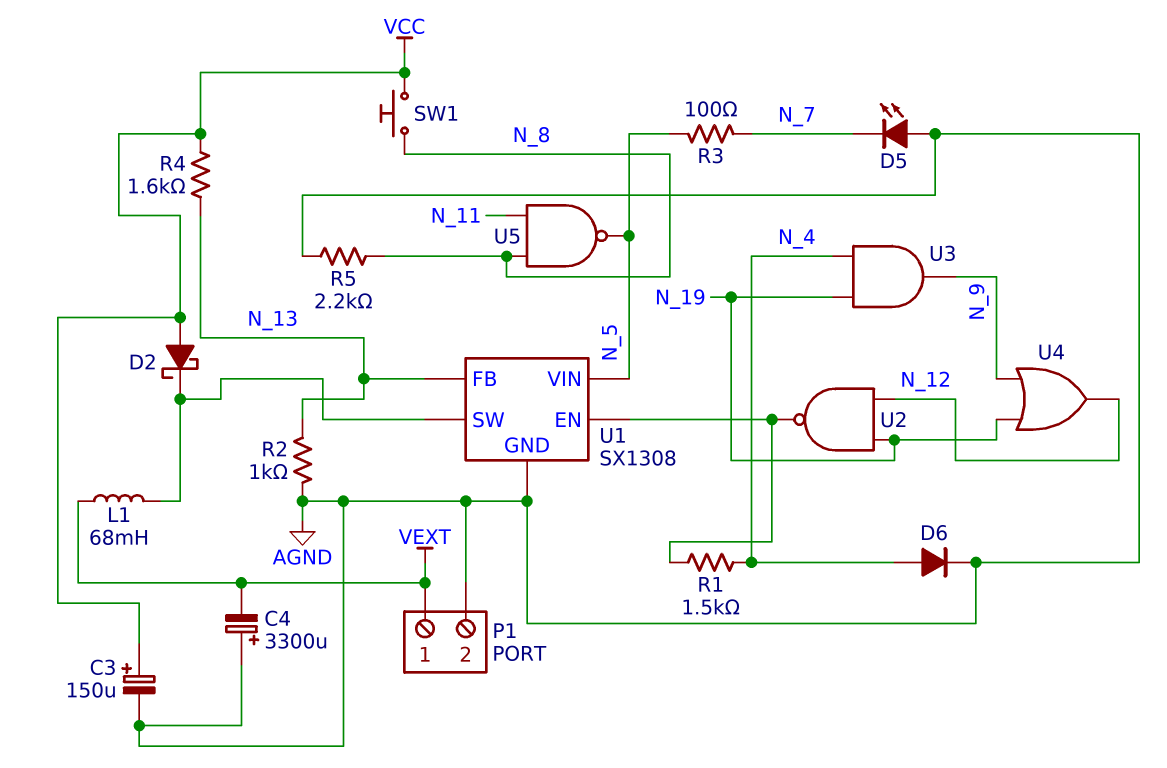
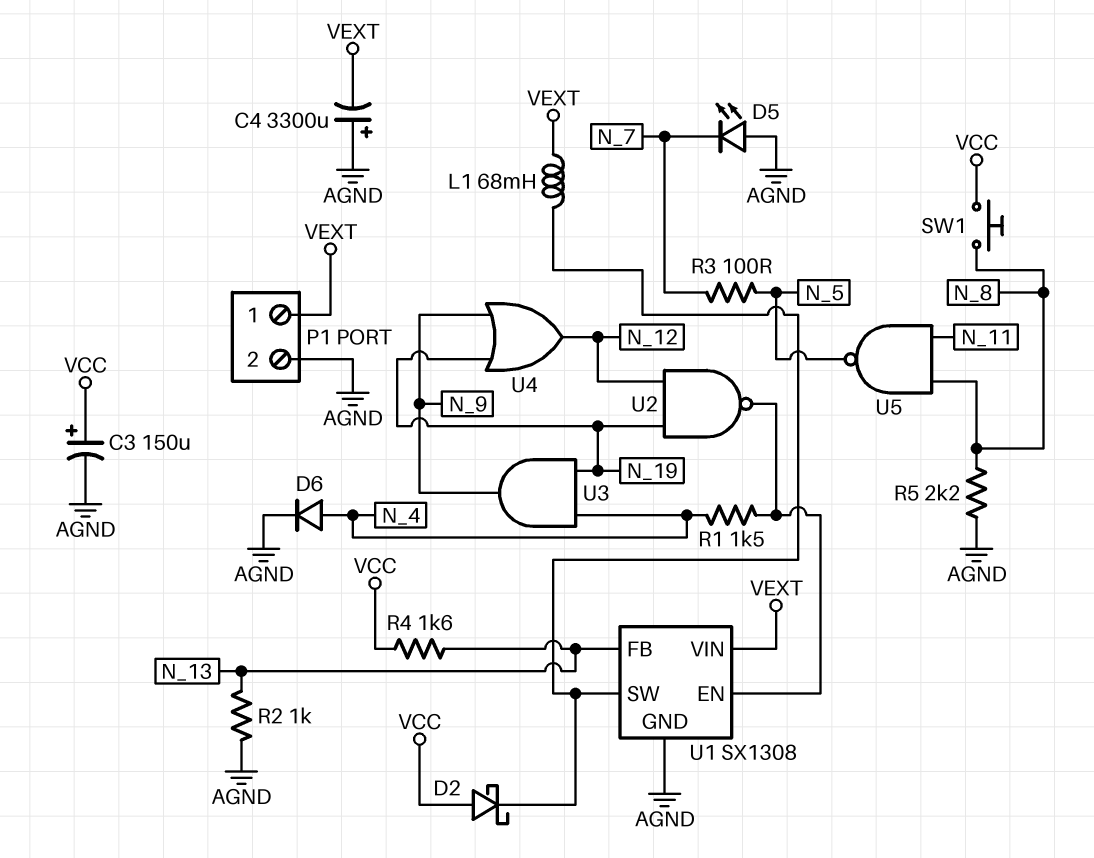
U1 pin VIN: N_5 -> VEXT

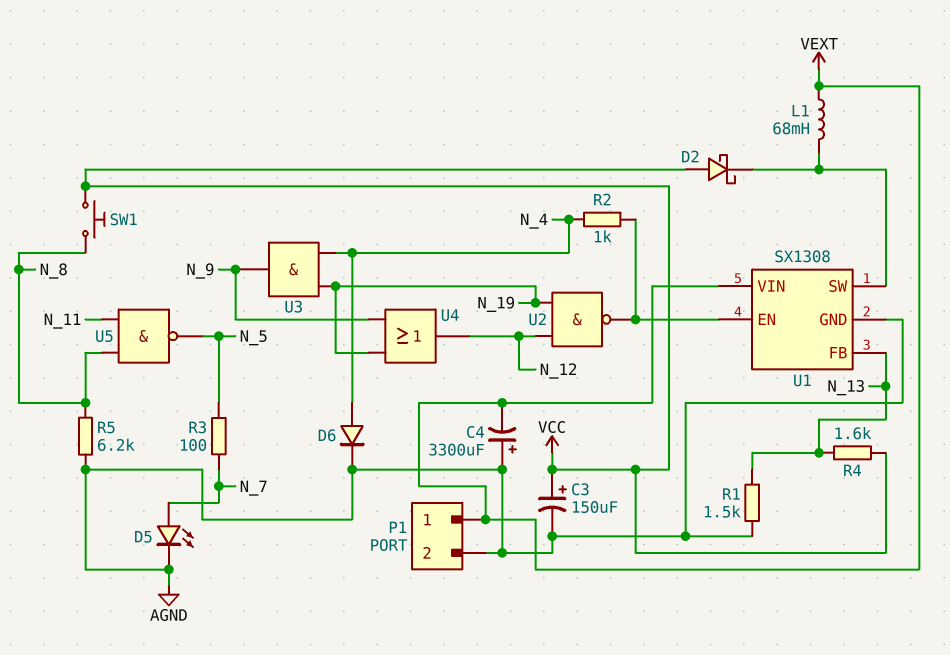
D5: LED (A AGND, K N_7) -> LED (A N_7, K AGND)
R1: 1.5k (N_4, U1/EN) -> 1.5k (AGND, N_13)
R2: 1k (AGND, N_13) -> 1k (N_4, U1/EN)
R5: 2.2k (AGND, N_8) -> 6.2k (AGND, N_8)

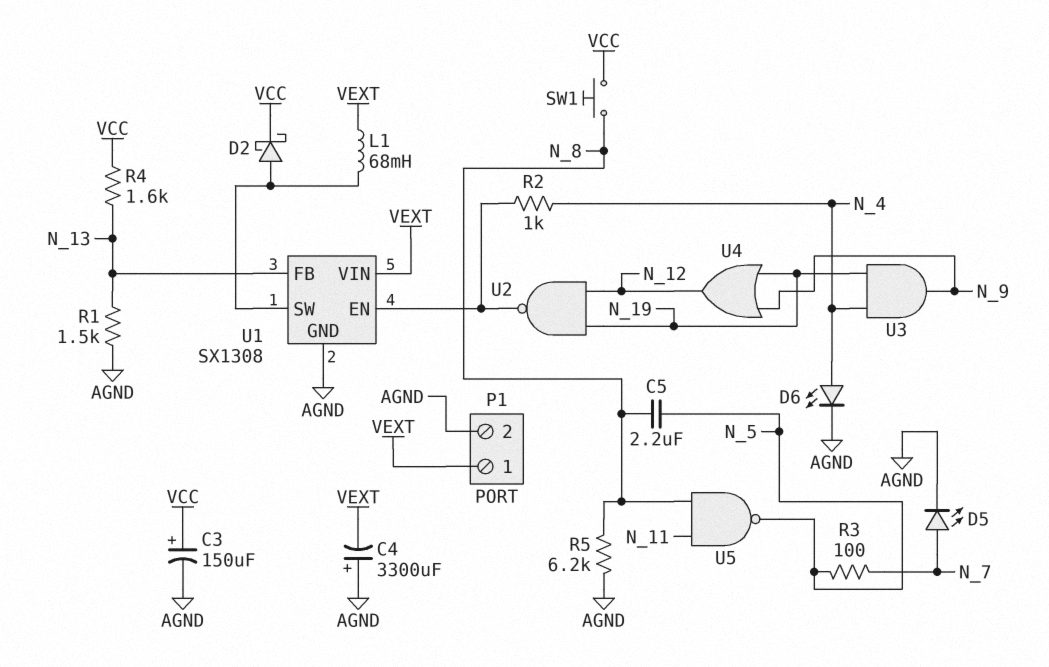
C5: none -> 2.2uF (N_5, N_8)
D2: schottky (A VCC, K U1/SW) -> schottky (A U1/SW, K VCC)
D6: diode (A N_4, K AGND) -> LED (A N_4, K AGND)

